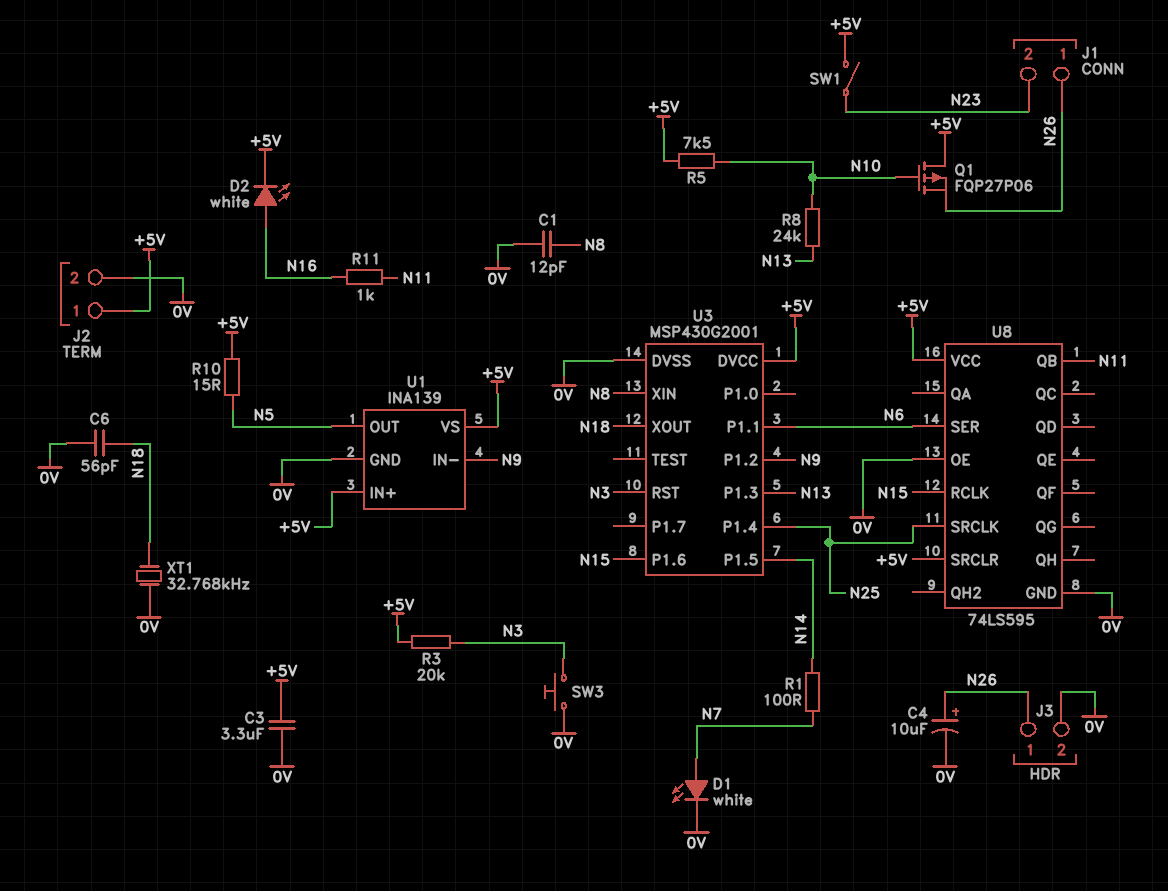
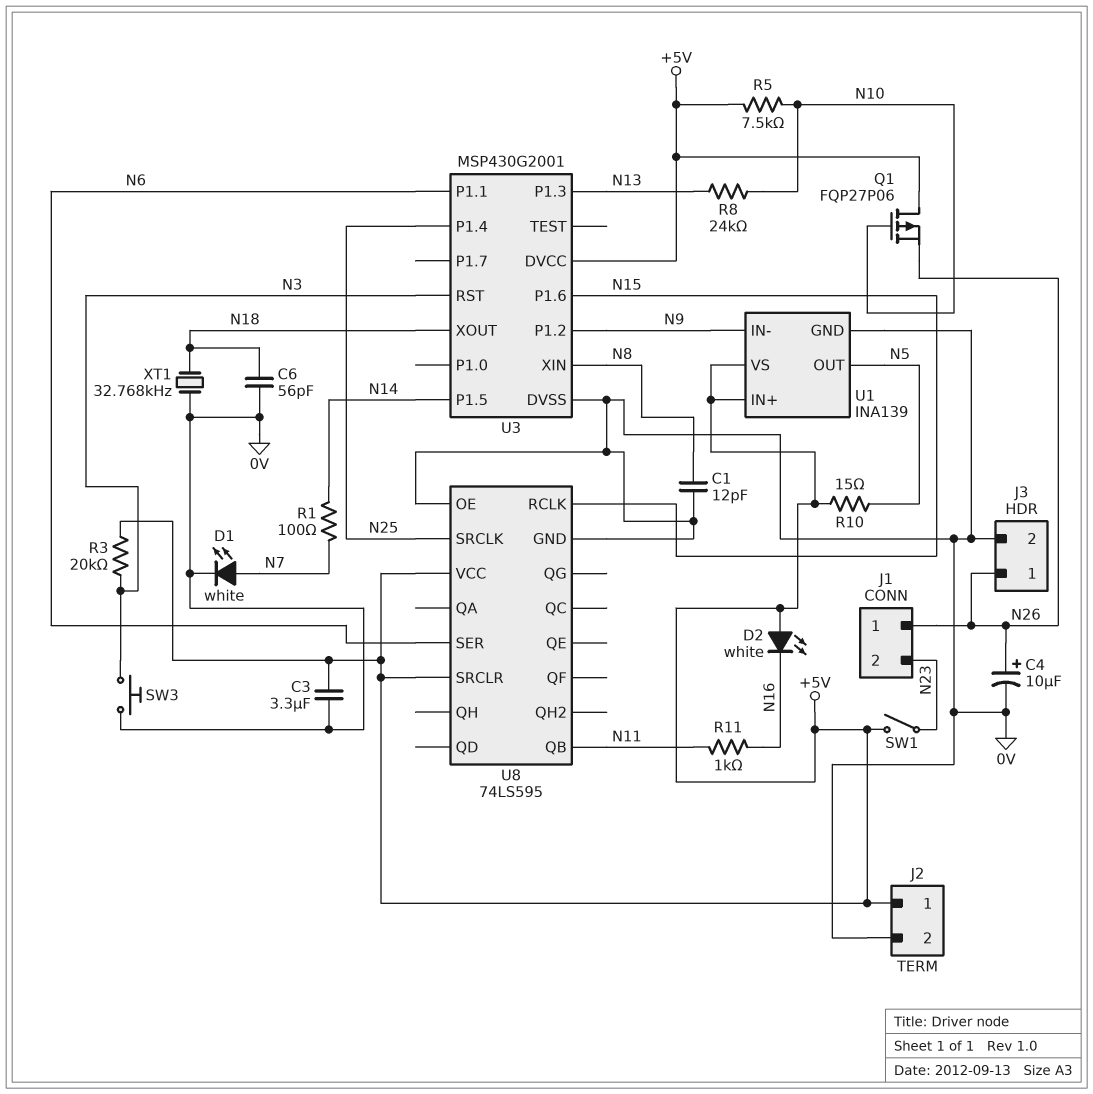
D2: LED white (A N16, K +5V) -> LED white (A +5V, K N16)

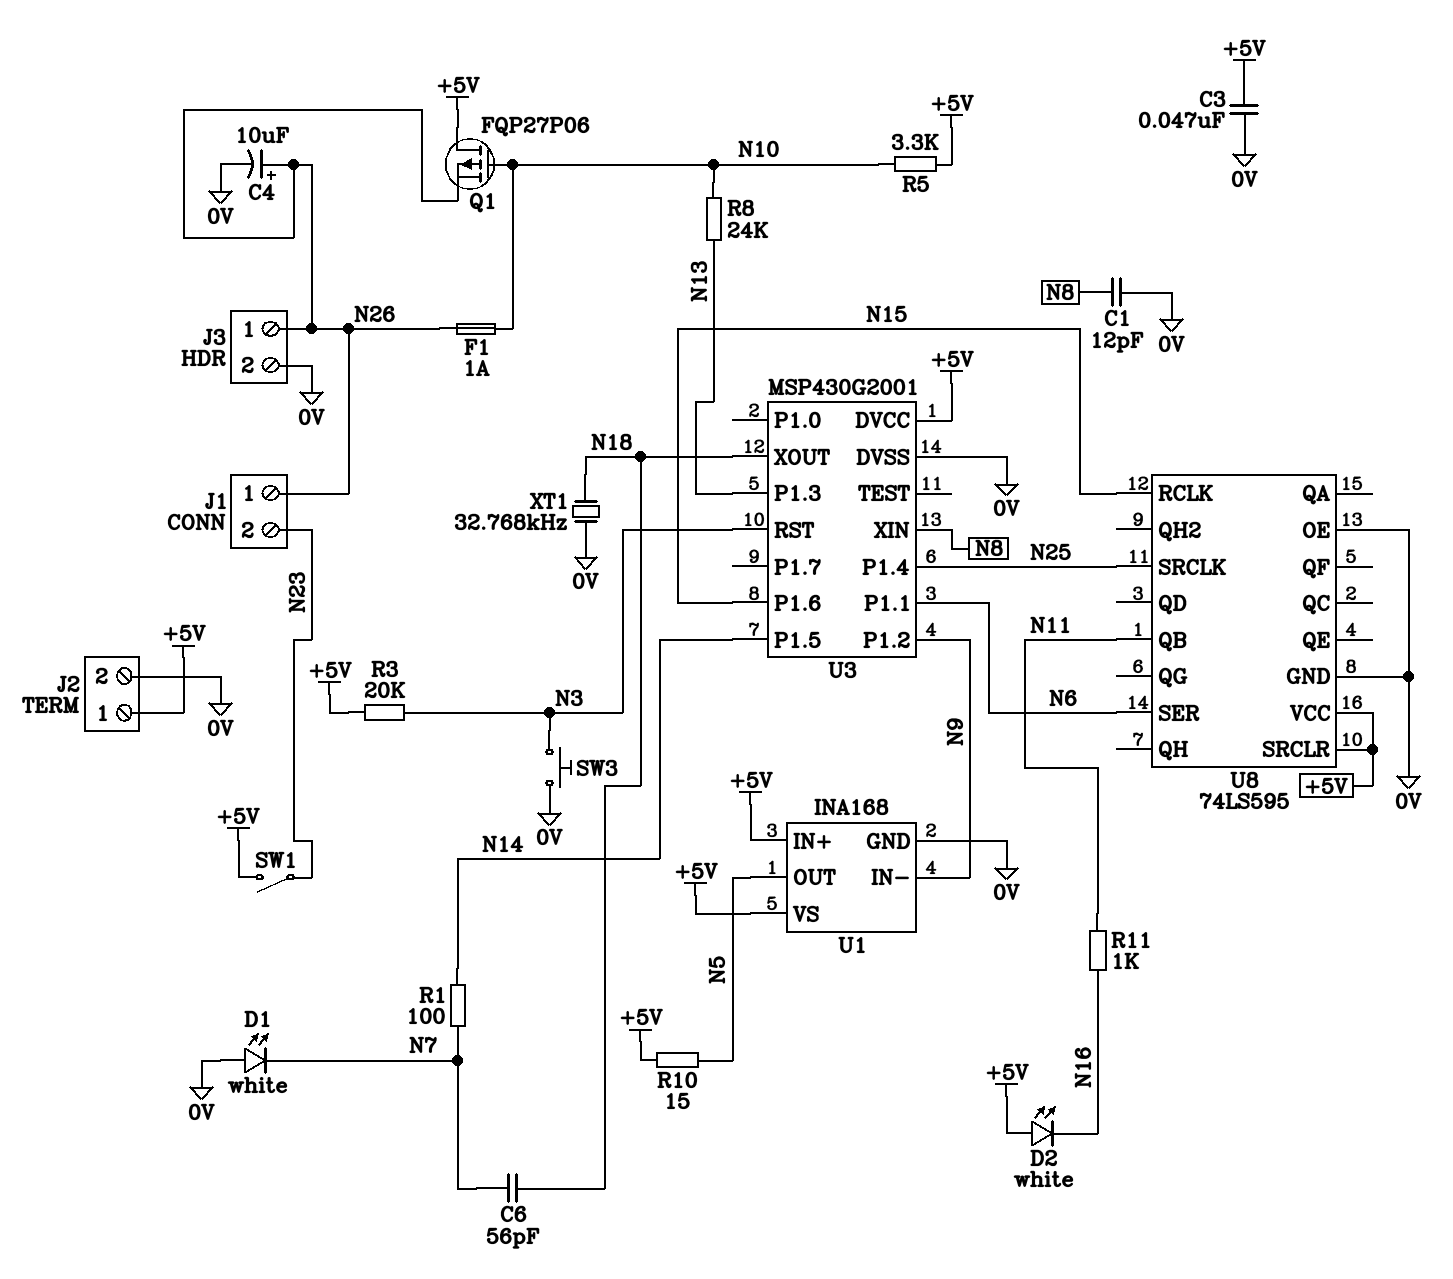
C3: 3.3uF (+5V, 0V) -> 47nF (+5V, 0V)
C6: 56pF (0V, N18) -> 56pF (N7, N18)
D1: LED white (A N7, K 0V) -> LED white (A 0V, K N7)
F1: none -> 1A (N10, N26)
R5: 7.5k (+5V, N10) -> 3.3k (+5V, N10)
U1: INA139 -> INA168

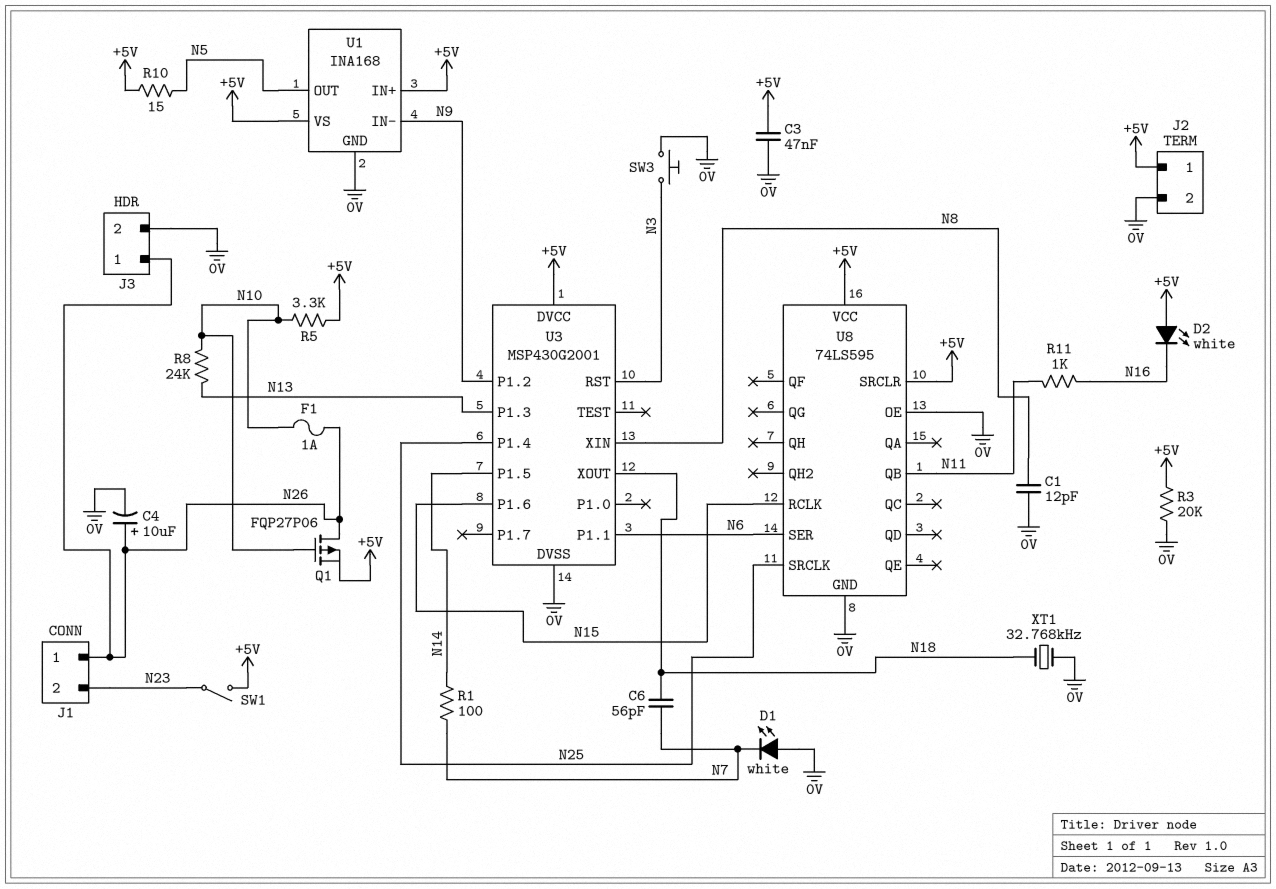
Q1: PMOS FQP27P06 (G N10, D +5V, S N26) -> PMOS FQP27P06 (G N10, D N26, S +5V)
R3: 20k (+5V, N3) -> 20k (+5V, 0V)

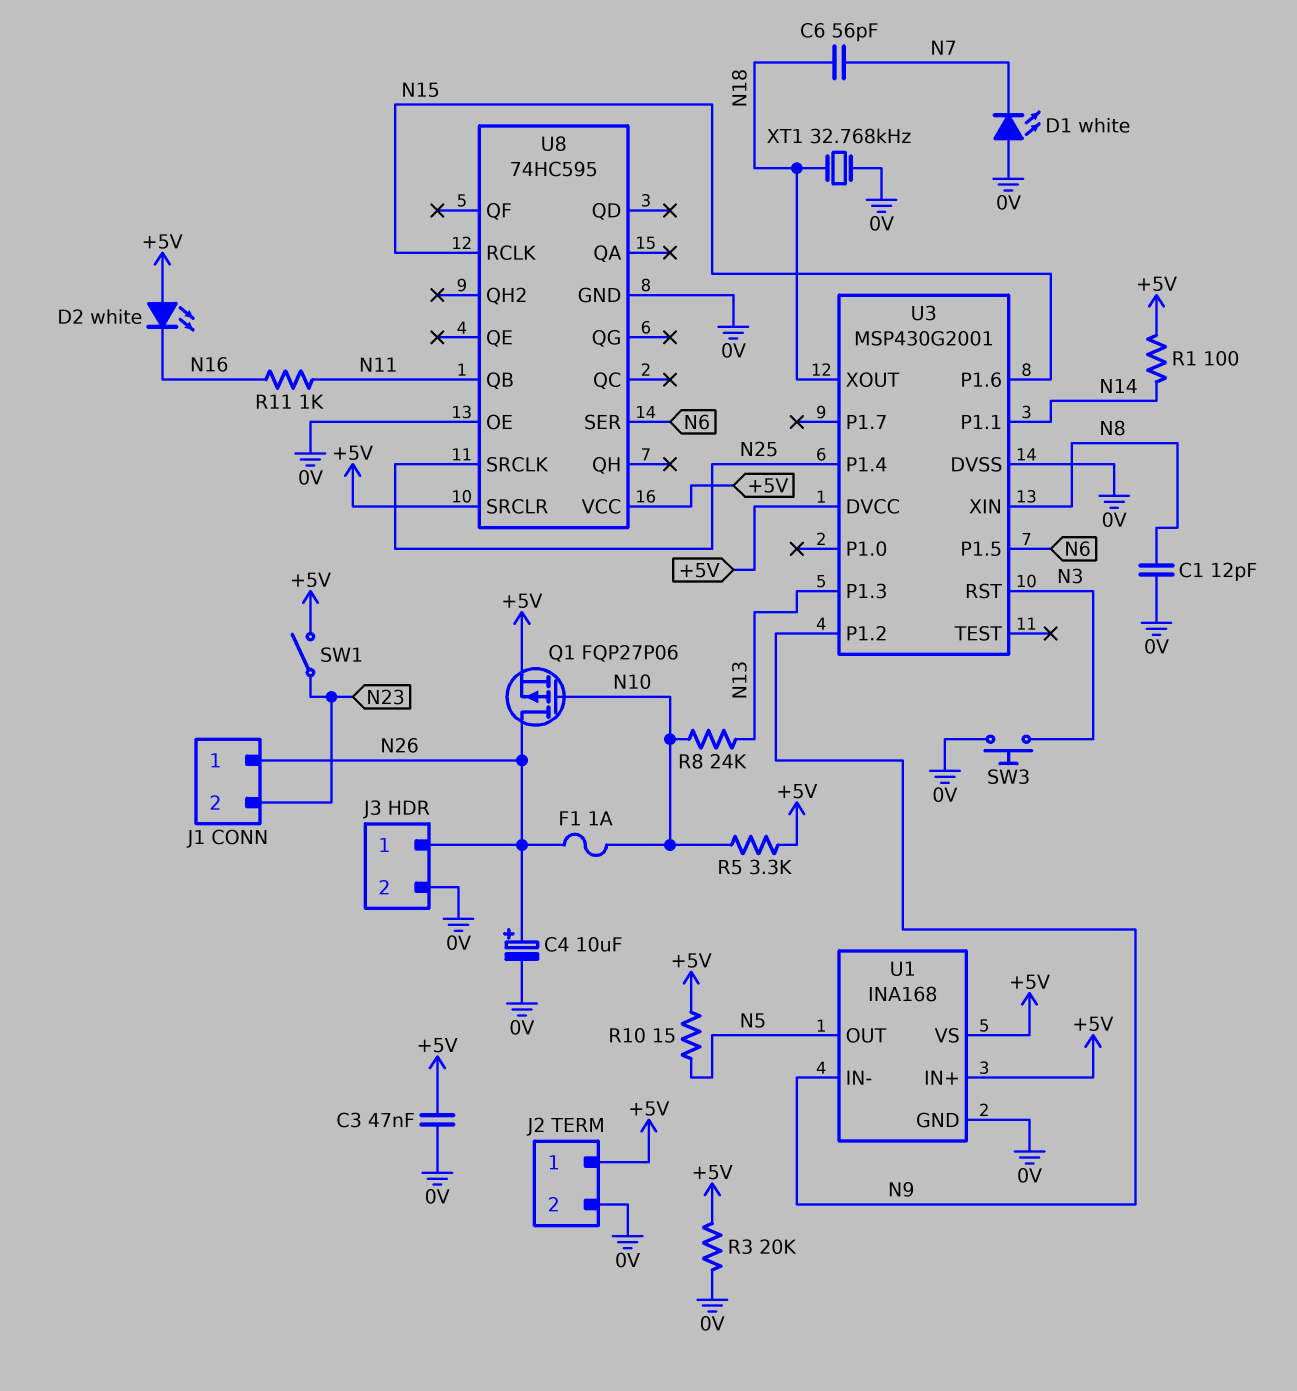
R1: 100 (N7, N14) -> 100 (+5V, N14)
U3 pin P1.1: N6 -> N14
U3 pin P1.5: N14 -> N6
U8: 74LS595 -> 74HC595

